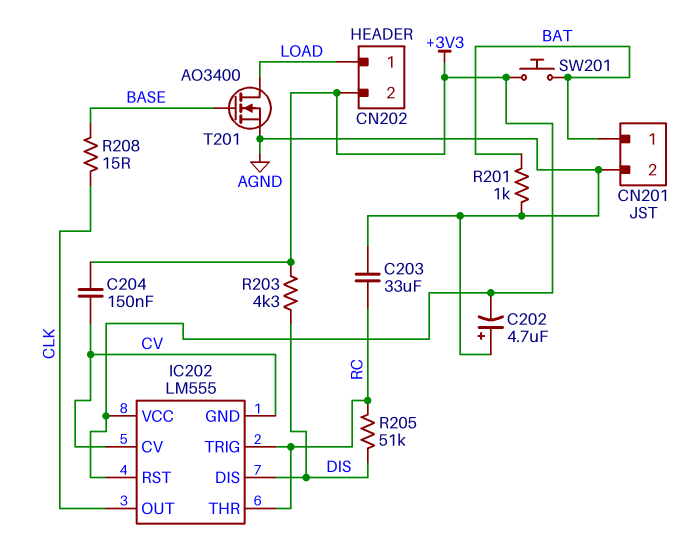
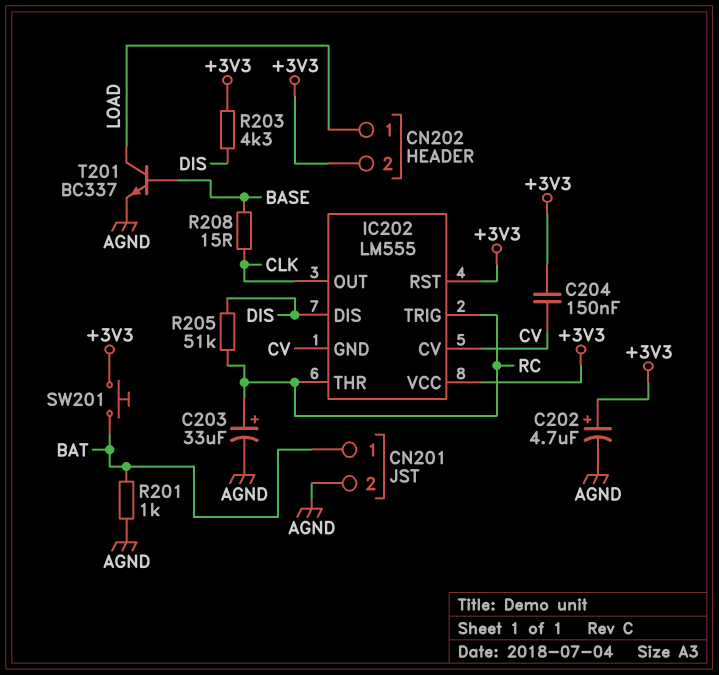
C202: 4.7uF (plus AGND, minus +3V3) -> 4.7uF (plus +3V3, minus AGND)
C203: 33uF (AGND, RC) -> 33uF (plus RC, minus AGND)
T201: NMOS AO3400 (G BASE, D LOAD, S AGND) -> NPN BC337 (B BASE, C LOAD, E AGND)

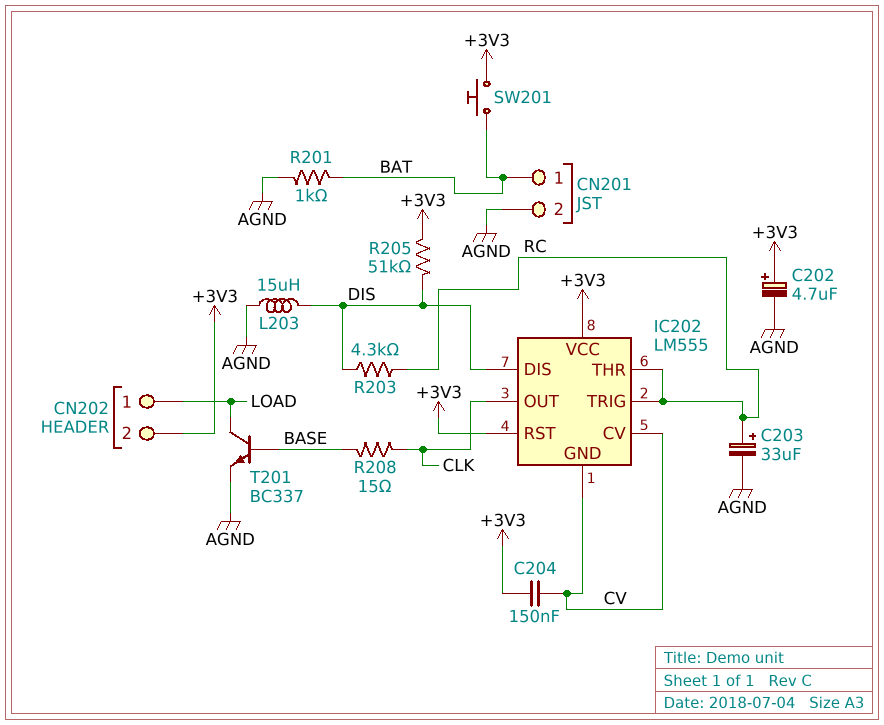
L203: none -> 15uH (AGND, DIS)
R203: 4.3k (+3V3, DIS) -> 4.3k (DIS, RC)
R205: 51k (DIS, RC) -> 51k (+3V3, DIS)

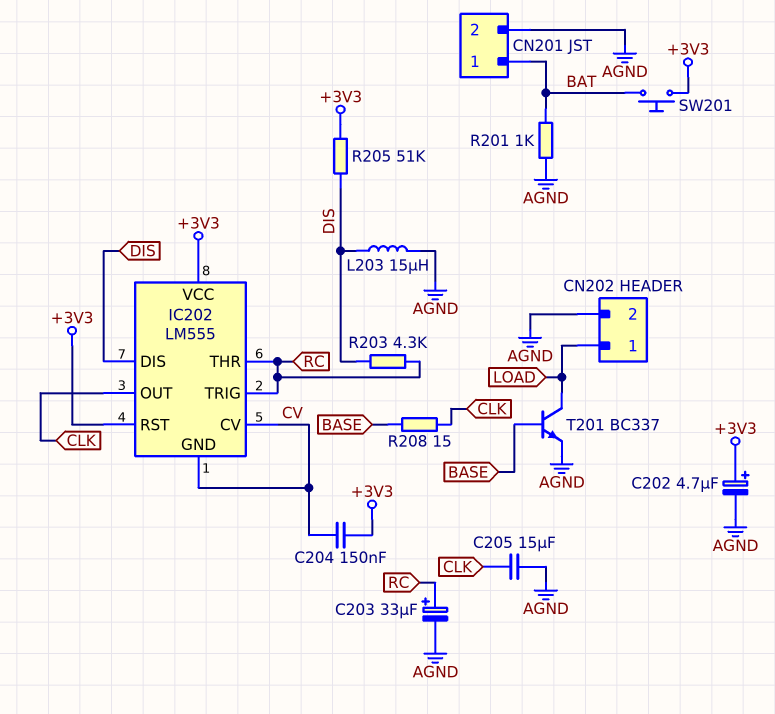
C205: none -> 15uF (AGND, CLK)
CN202 pin 2: +3V3 -> AGND

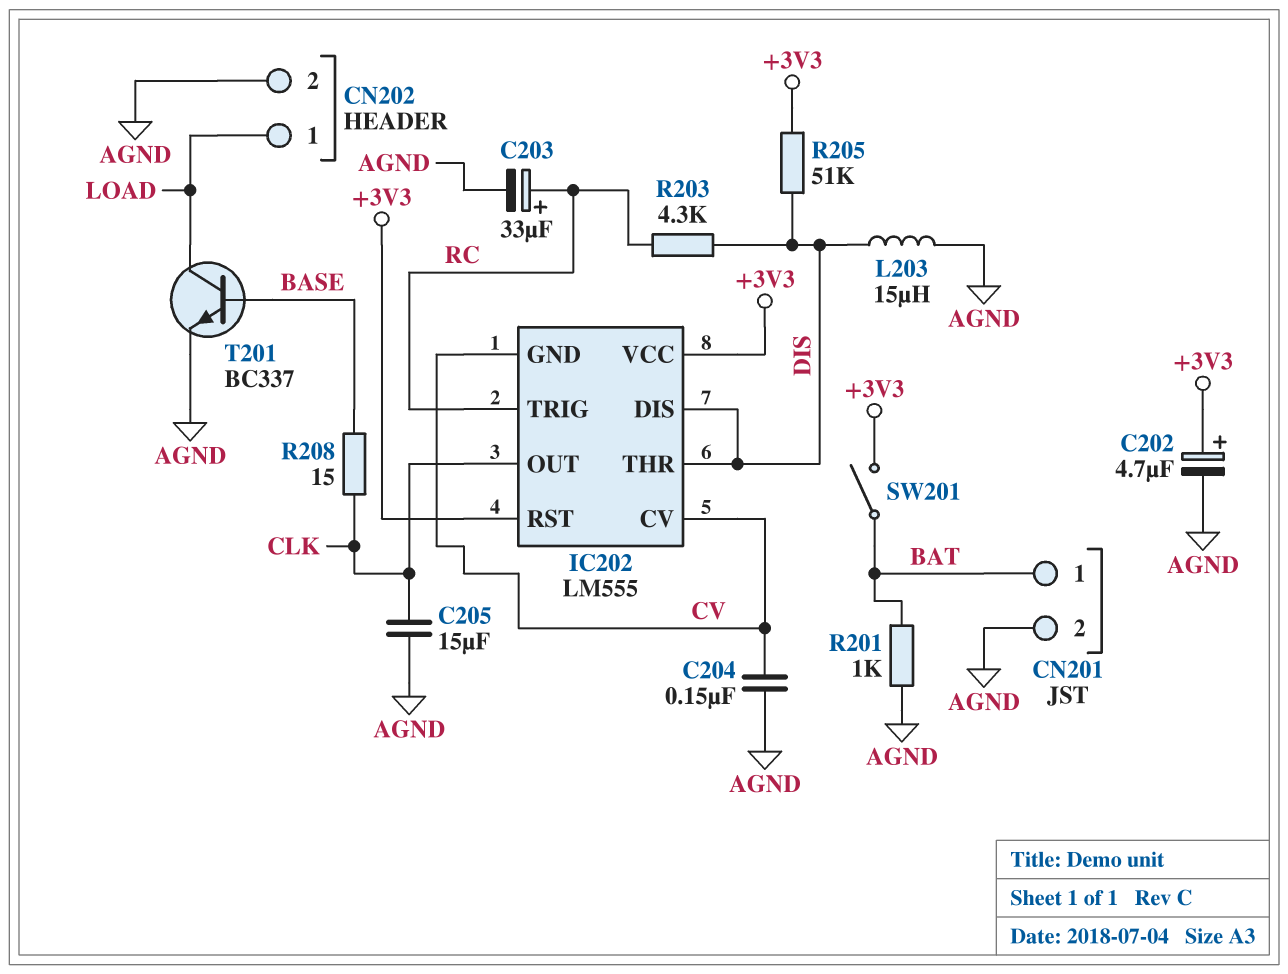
C204: 150nF (+3V3, CV) -> 150nF (AGND, CV)
IC202 pin THR: RC -> DIS
SW201: button (+3V3, BAT) -> switch (+3V3, BAT)

